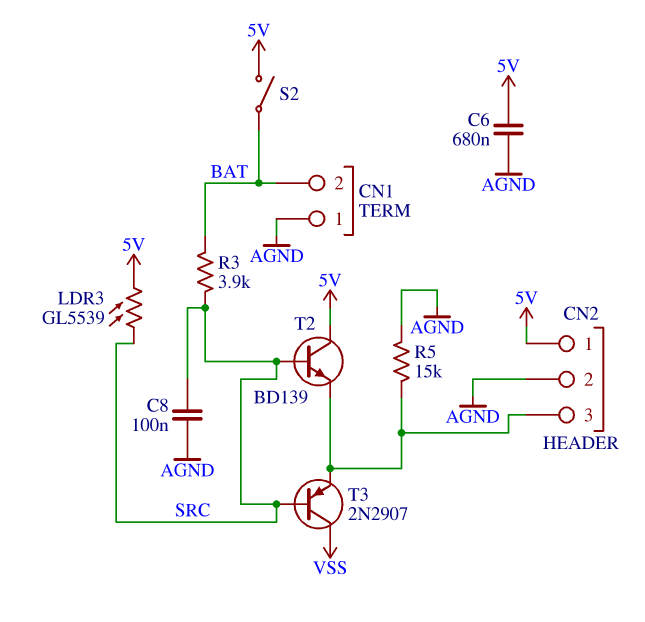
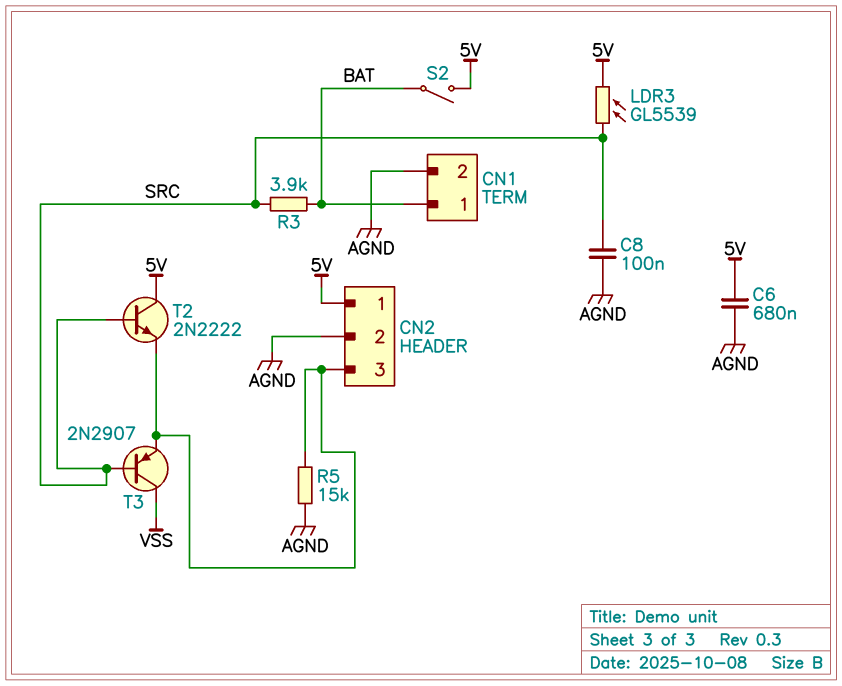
CN1 pin 1: AGND -> BAT
CN1 pin 2: BAT -> AGND
T2: NPN BD139 (B SRC, C 5V, E CN2/3) -> NPN 2N2222 (B SRC, C 5V, E CN2/3)

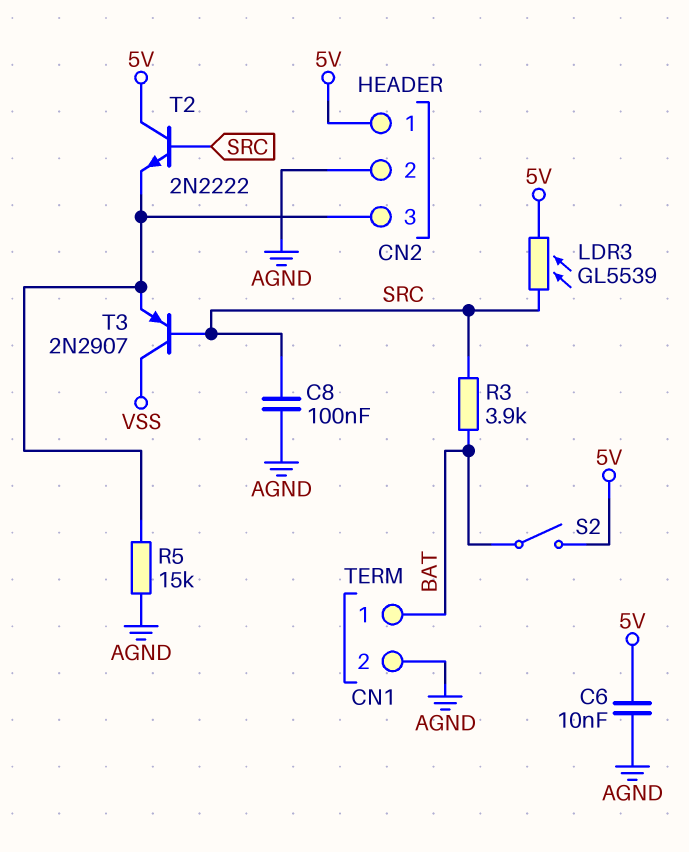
C6: 680nF (5V, AGND) -> 10nF (5V, AGND)

